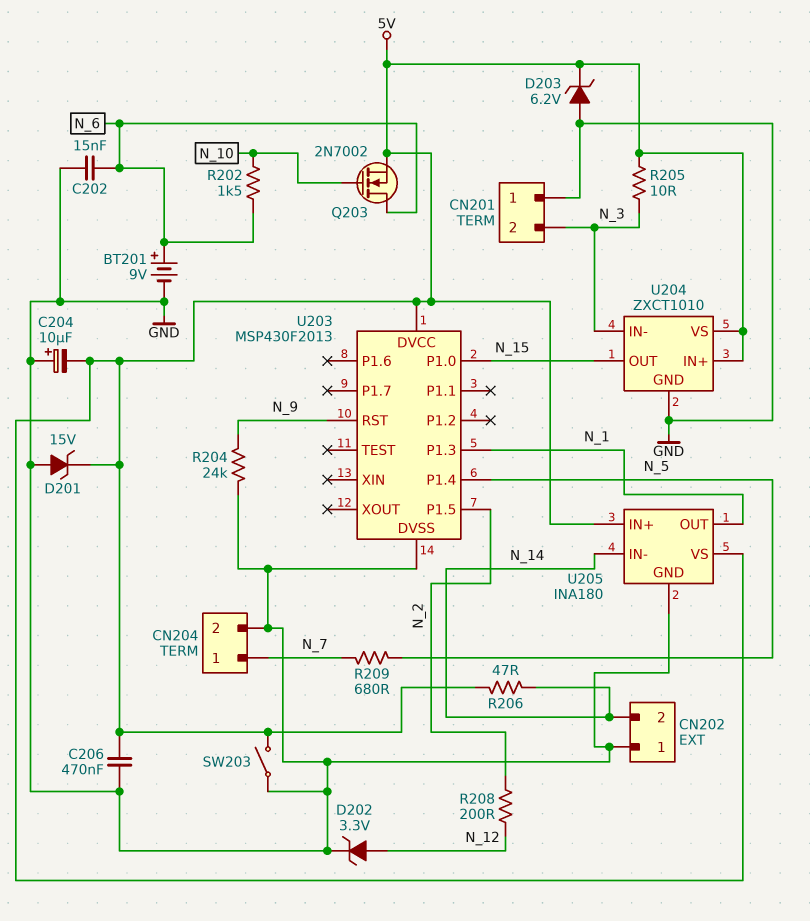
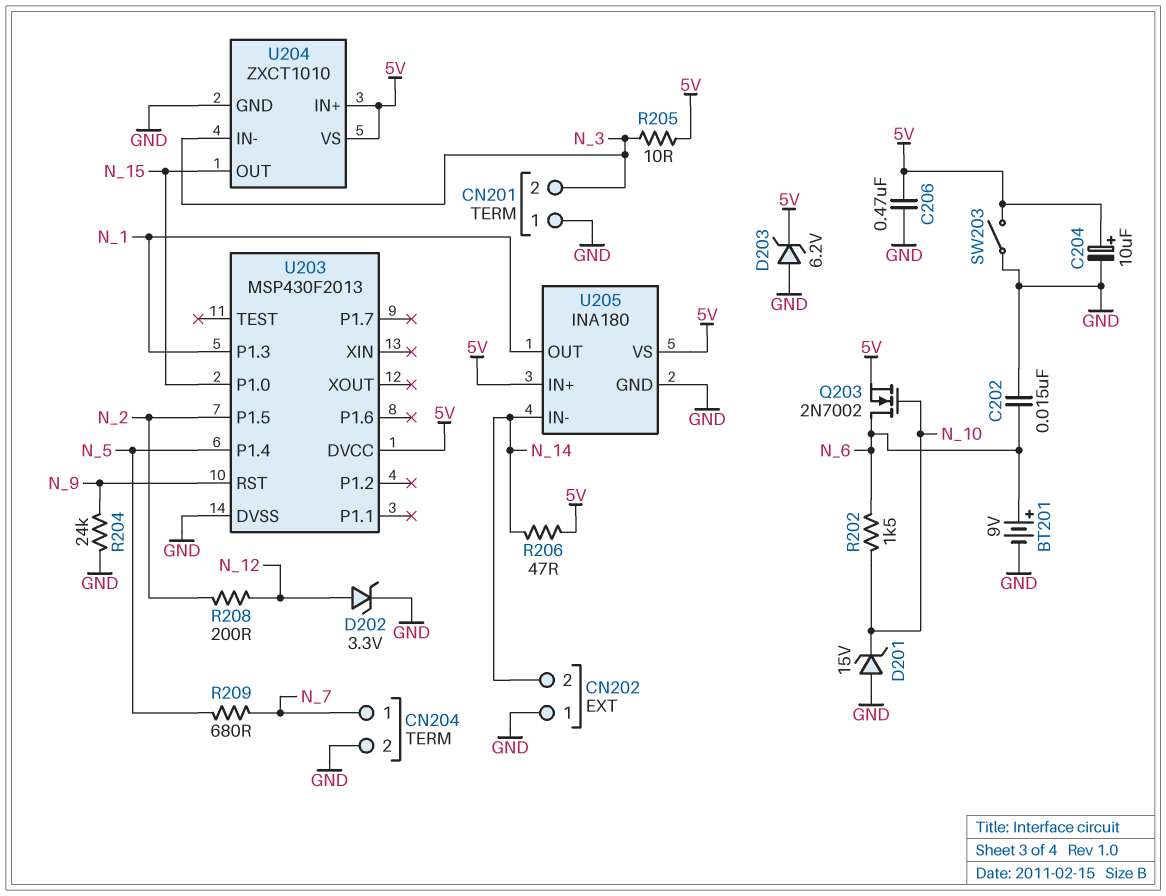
C204: 10uF (plus GND, minus 5V) -> 10uF (plus 5V, minus GND)
D201: zener 15V (A GND, K 5V) -> zener 15V (A GND, K N_10)

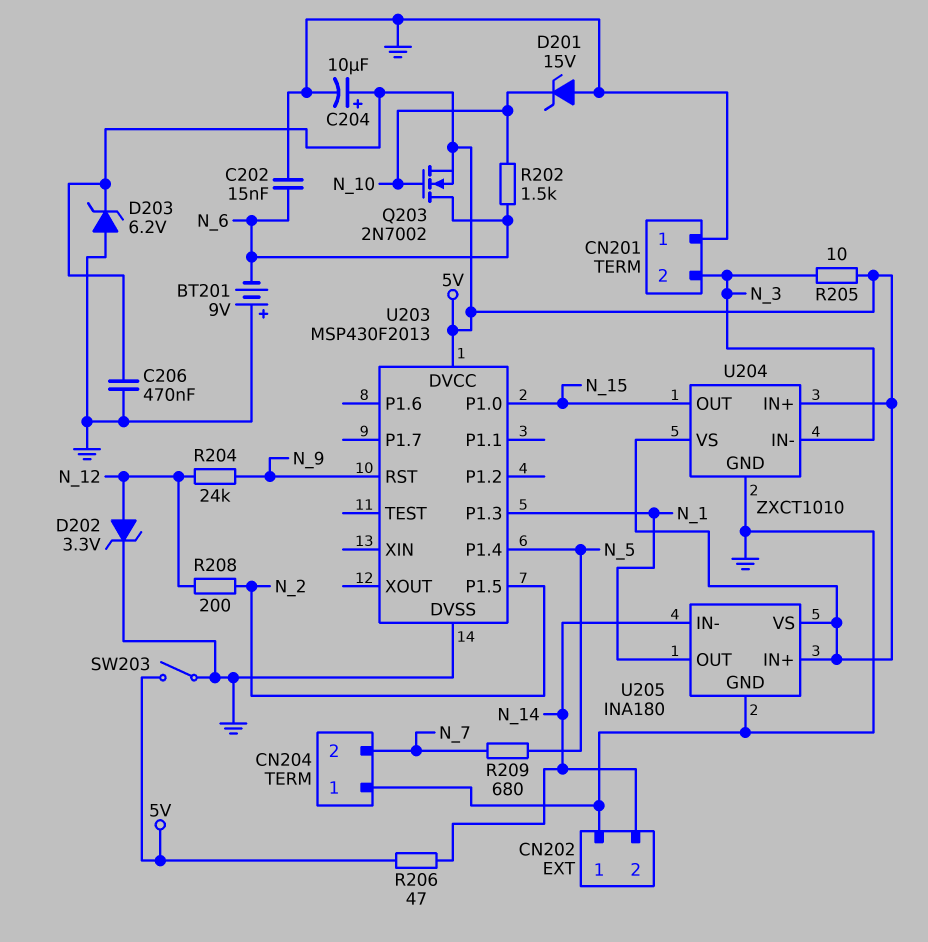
BT201: 9V (plus N_6, minus GND) -> 9V (plus GND, minus N_6)
CN204 pin 1: N_7 -> GND
CN204 pin 2: GND -> N_7
R204: 24k (GND, N_9) -> 24k (N_9, N_12)

